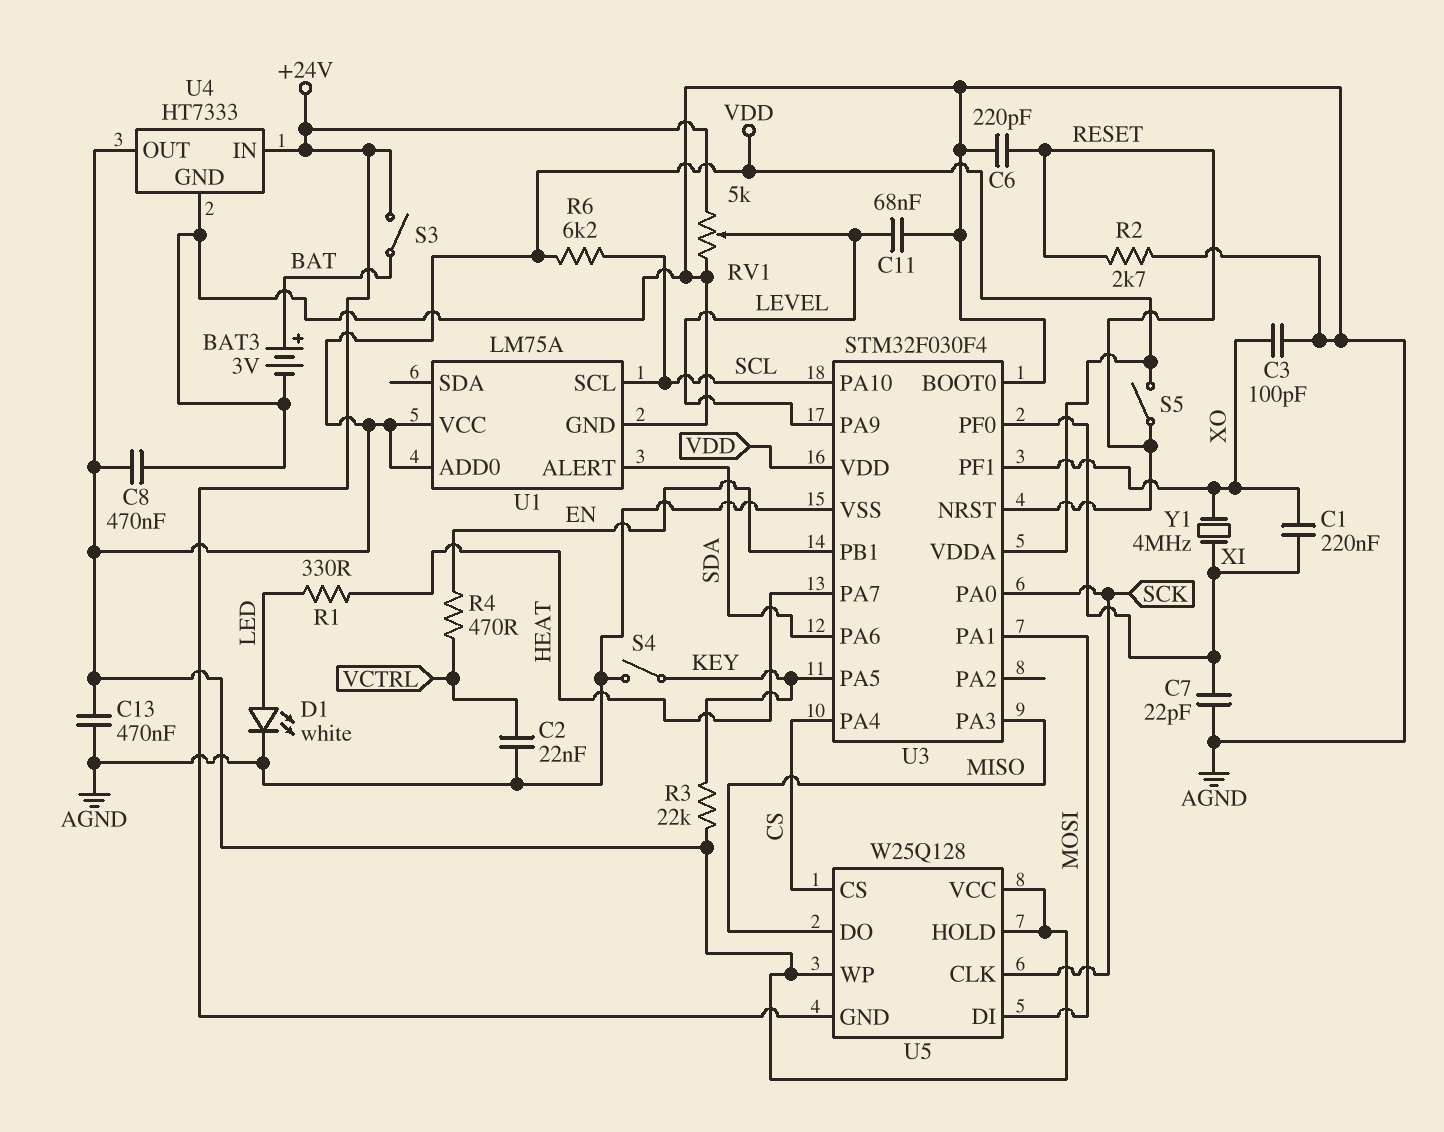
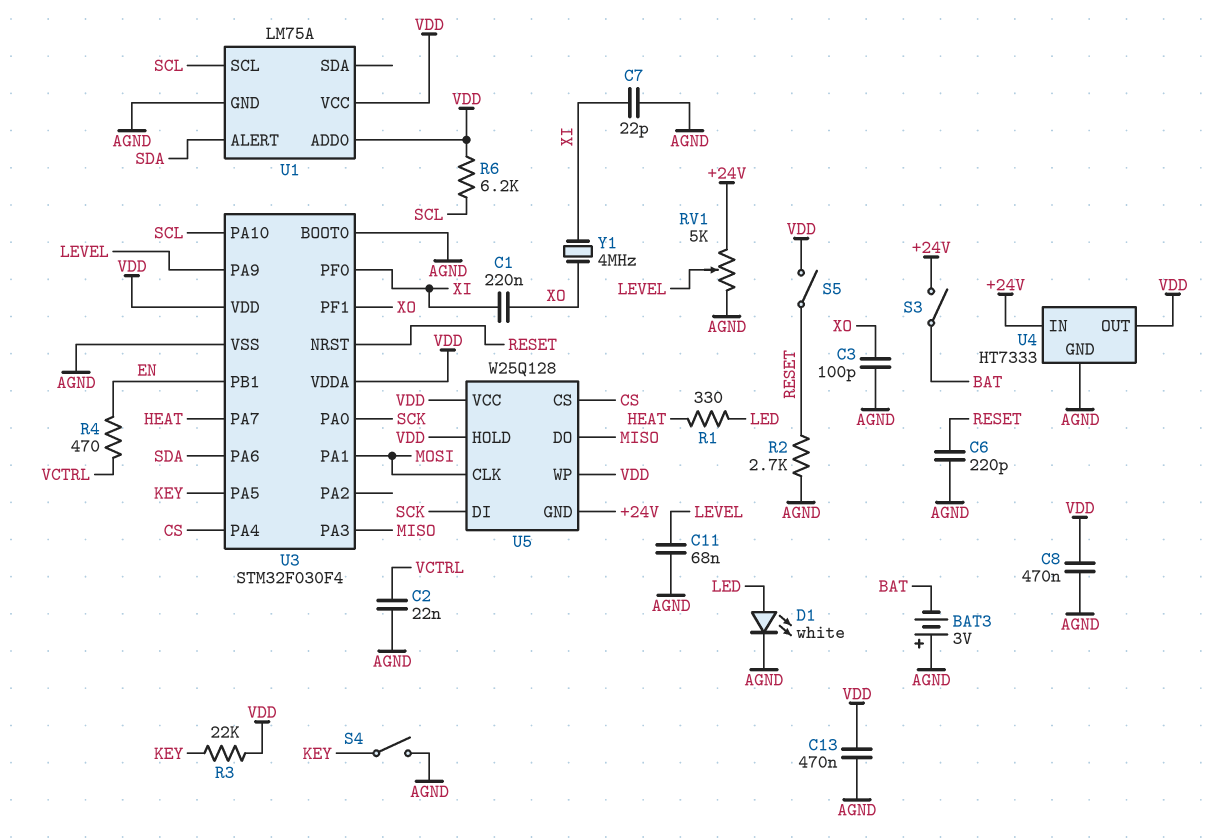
BAT3: 3V (plus BAT, minus AGND) -> 3V (plus AGND, minus BAT)
U5 pin CLK: SCK -> MOSI
U5 pin DI: MOSI -> SCK

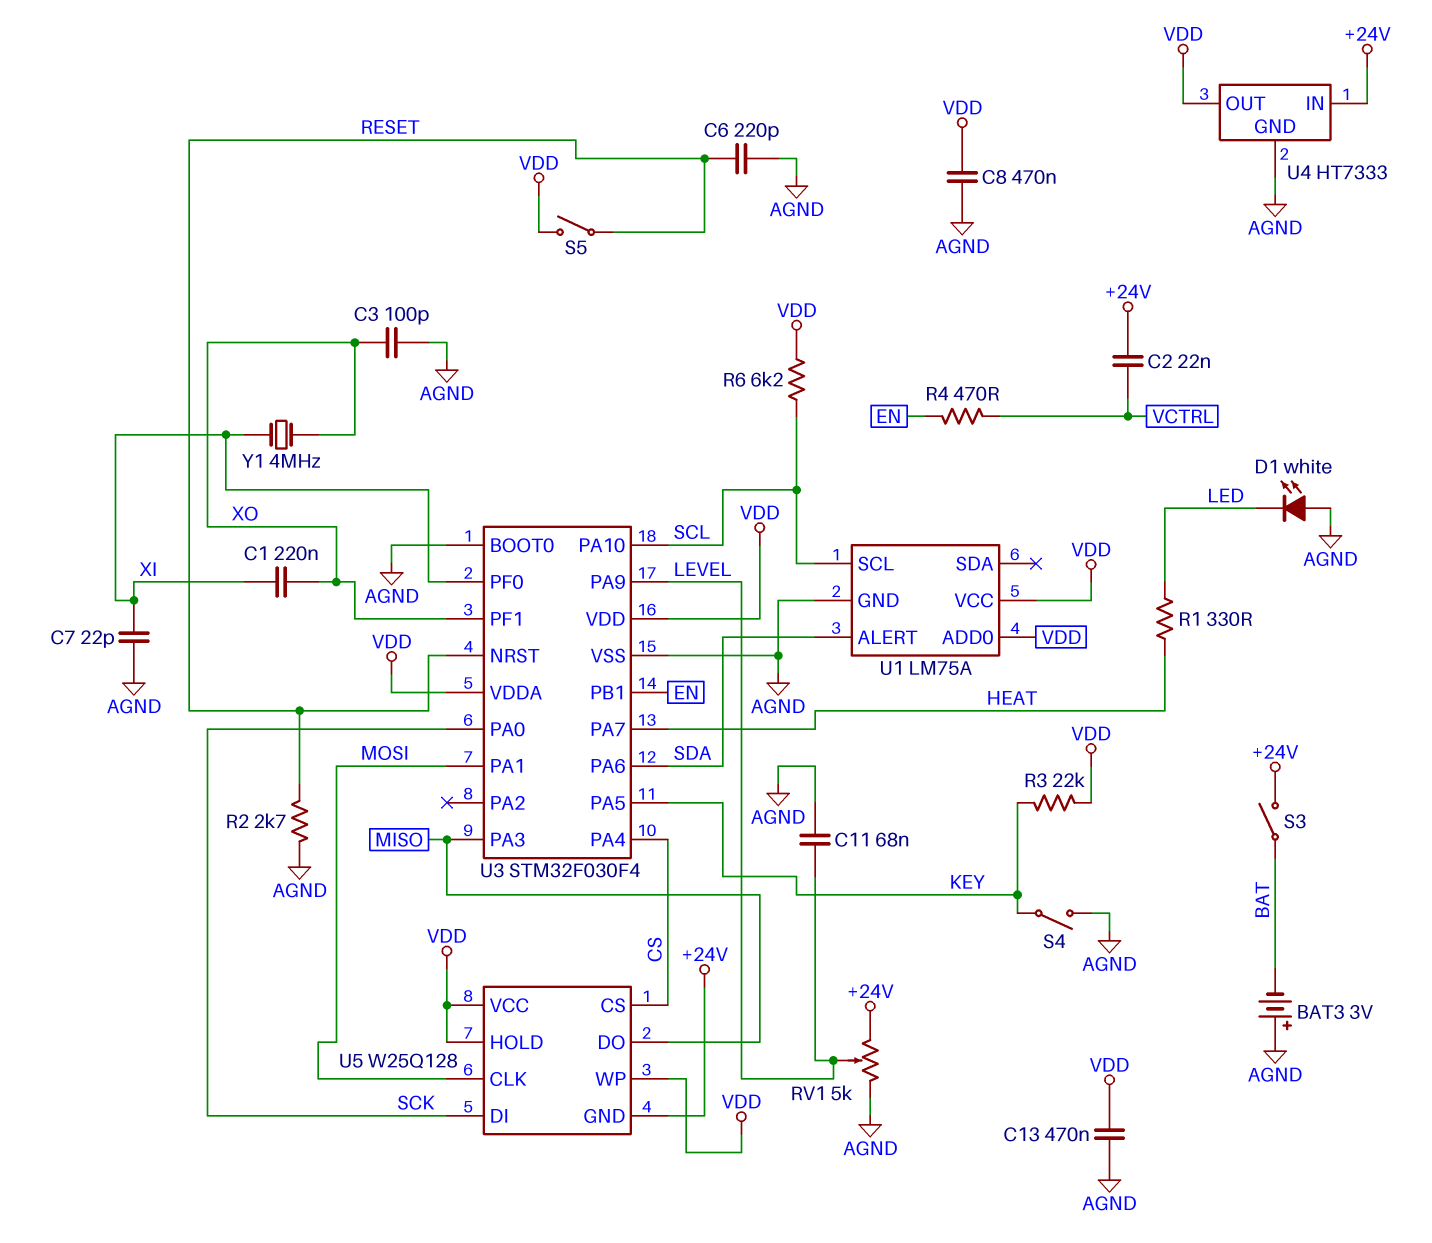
C2: 22nF (AGND, VCTRL) -> 22nF (+24V, VCTRL)
D1: LED white (A LED, K AGND) -> LED white (A AGND, K LED)

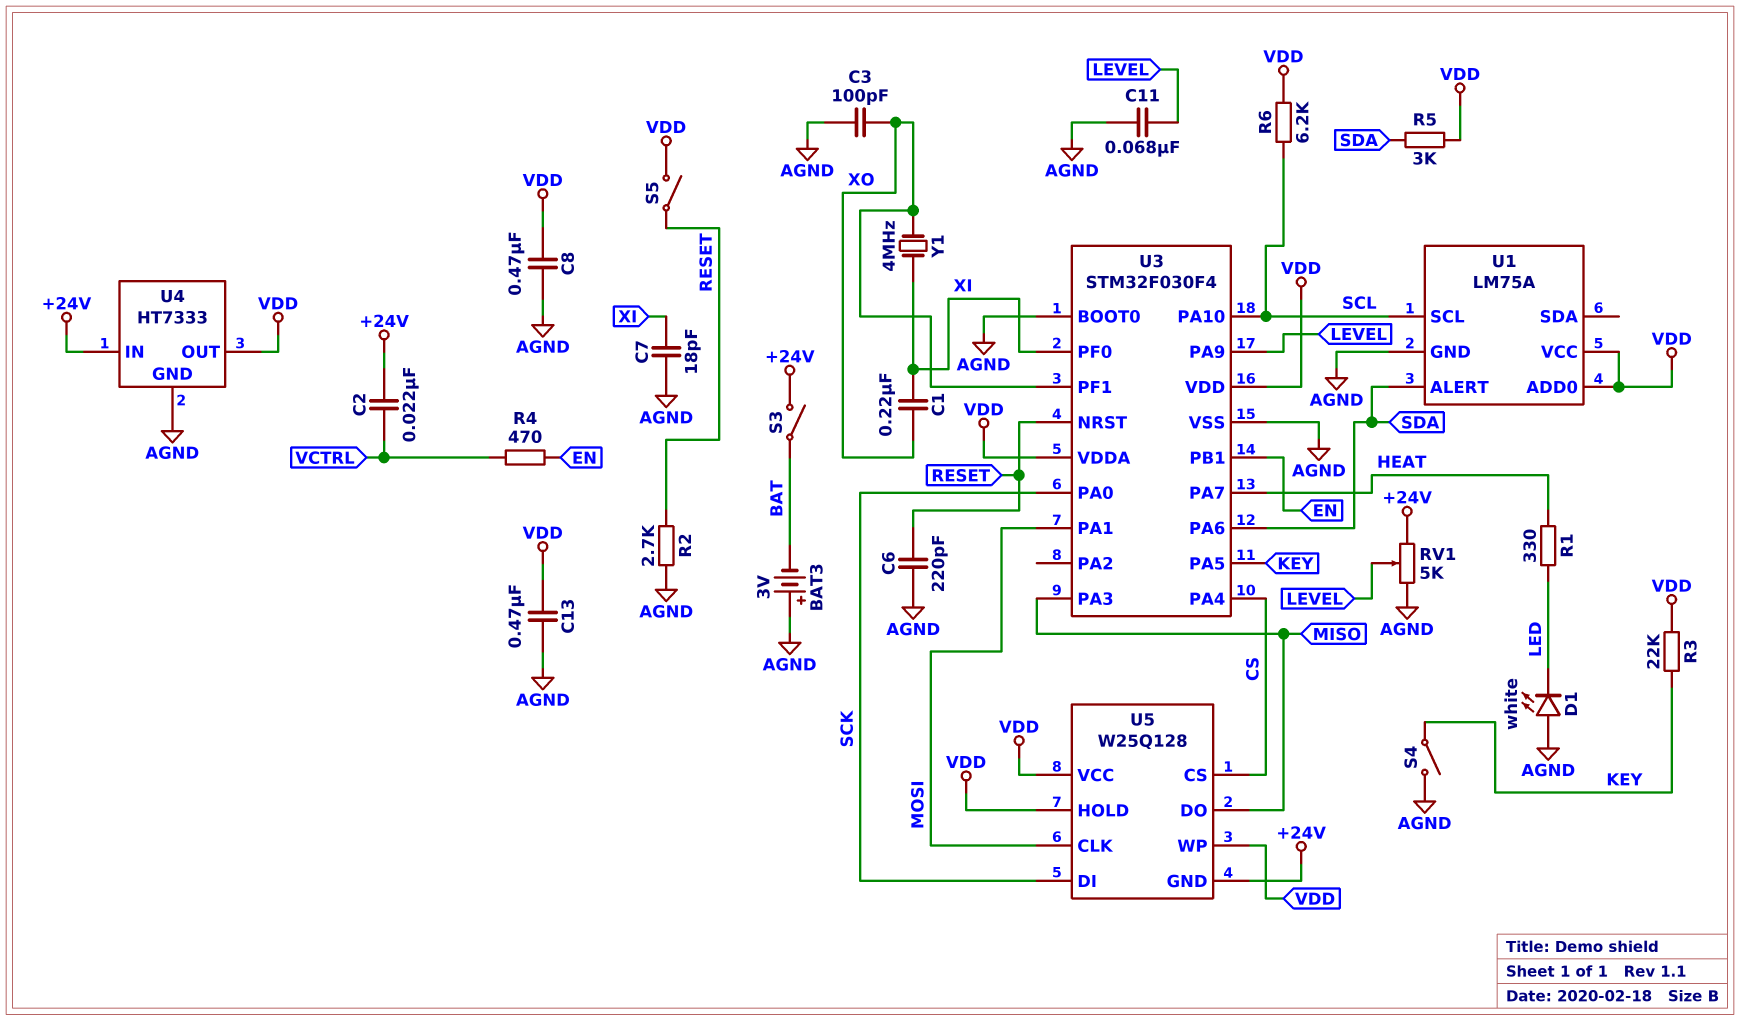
C7: 22pF (AGND, XI) -> 18pF (AGND, XI)
R5: none -> 3k (SDA, VDD)

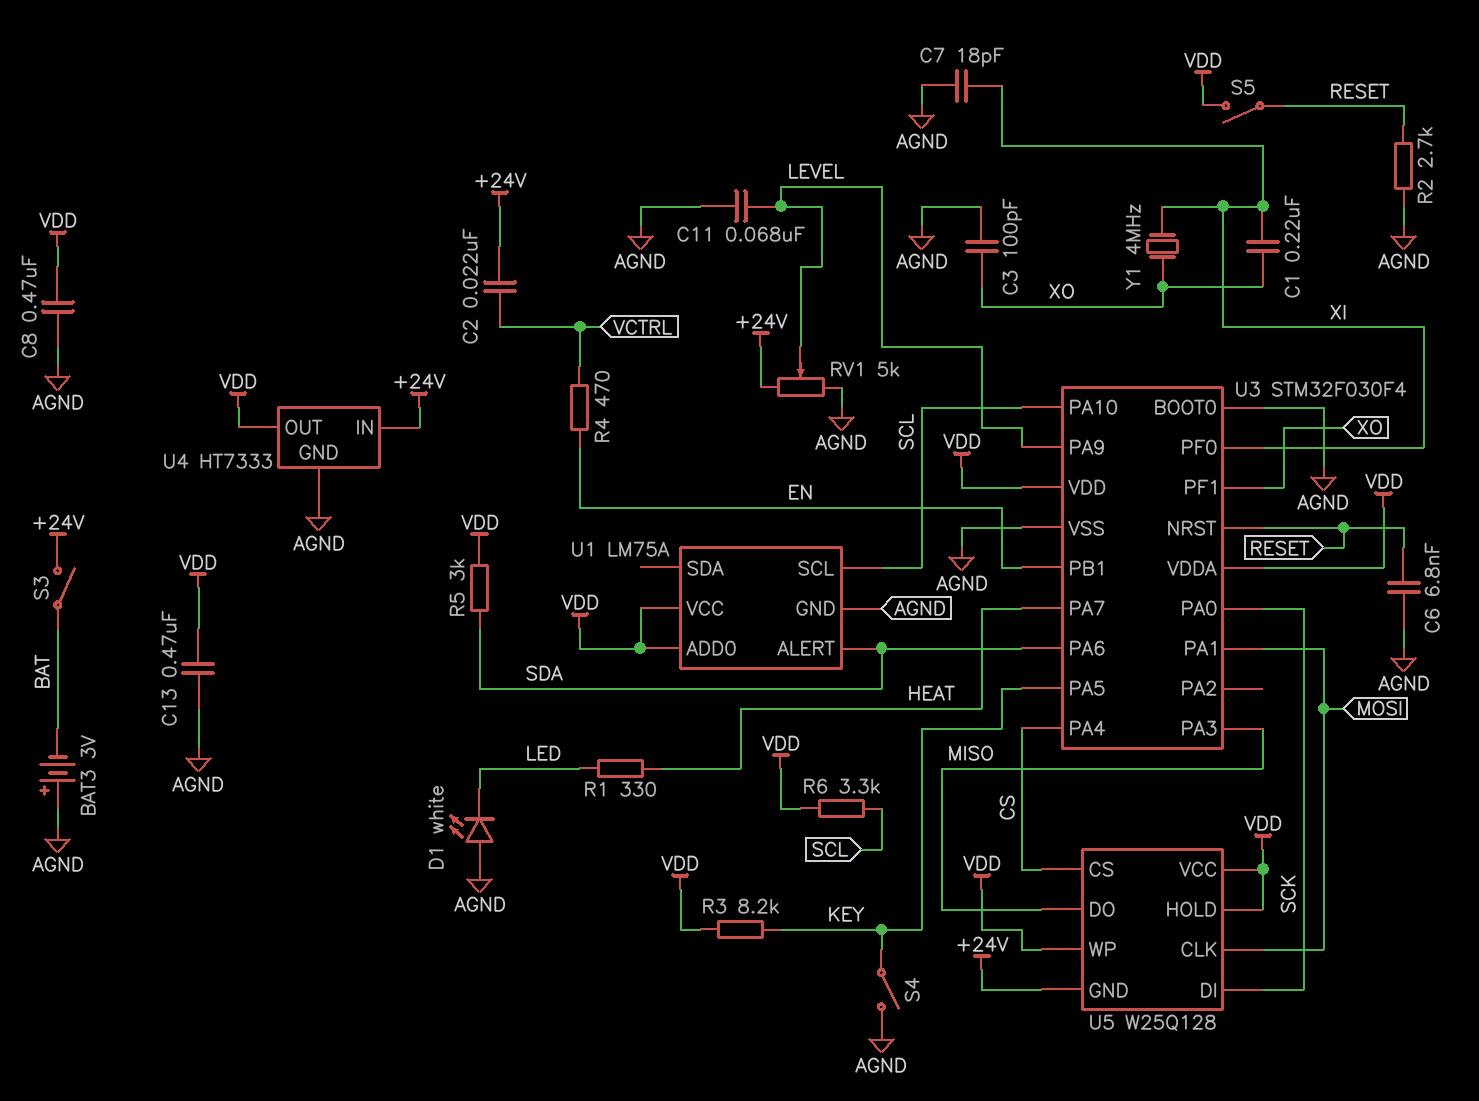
C6: 220pF (AGND, RESET) -> 6.8nF (AGND, RESET)
R3: 22k (KEY, VDD) -> 8.2k (KEY, VDD)
R6: 6.2k (SCL, VDD) -> 3.3k (SCL, VDD)

